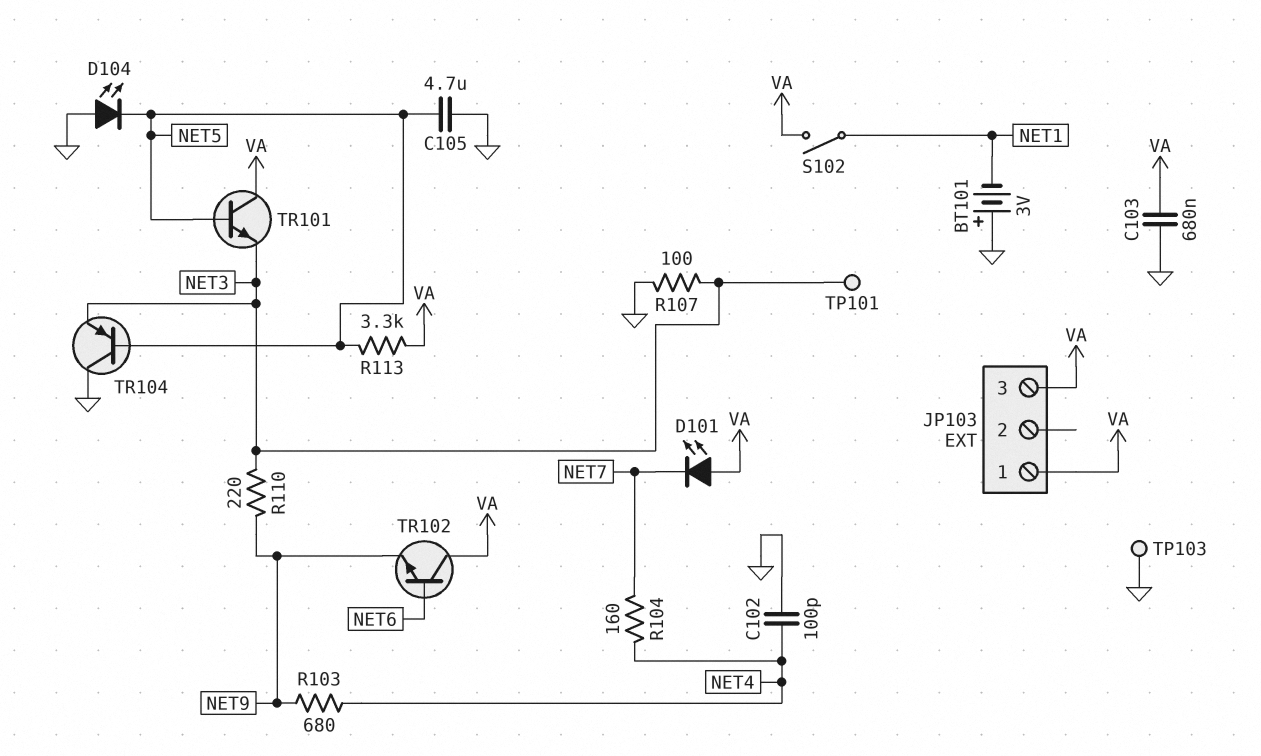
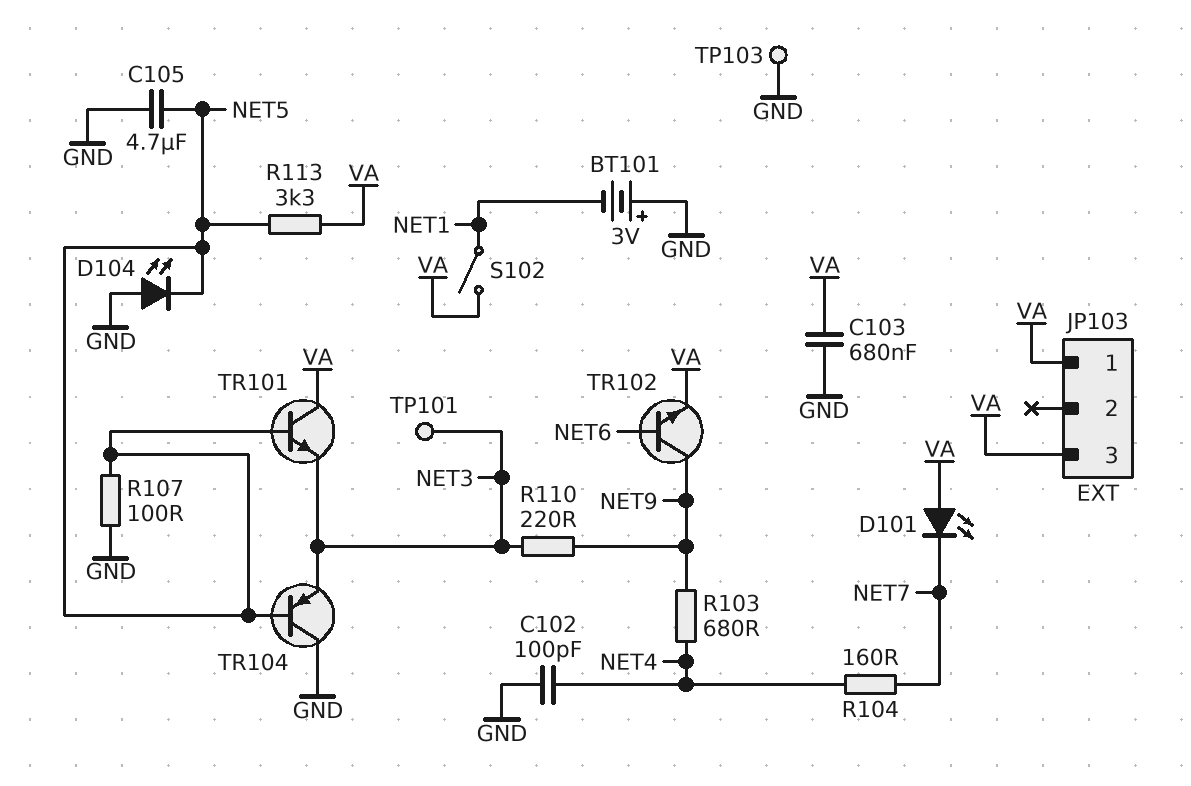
R107: 100 (GND, NET3) -> 100 (GND, NET5)
TR102: NPN (B NET6, C VA, E NET9) -> NPN (B NET6, C NET9, E VA)

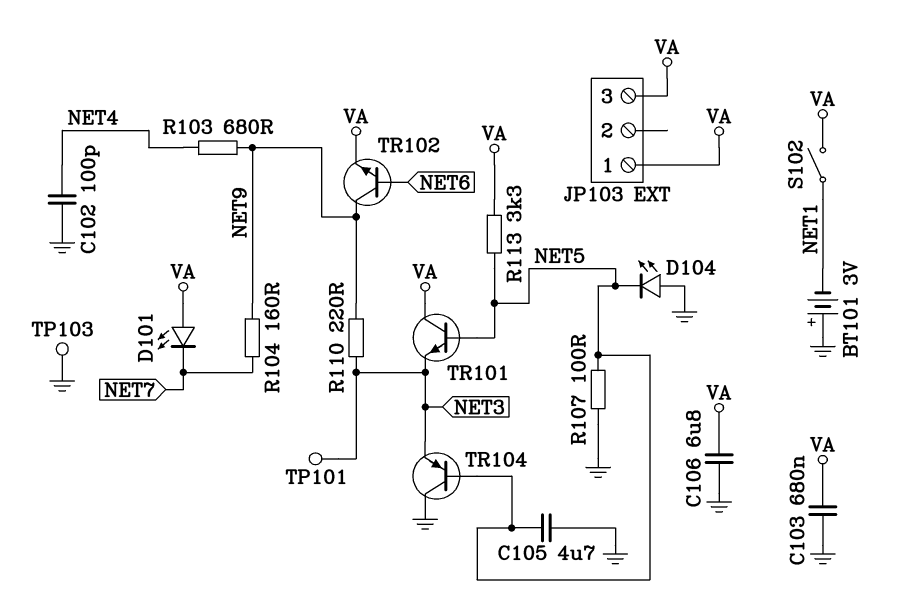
C106: none -> 6.8uF (GND, VA)
R104: 160 (NET4, NET7) -> 160 (NET7, NET9)

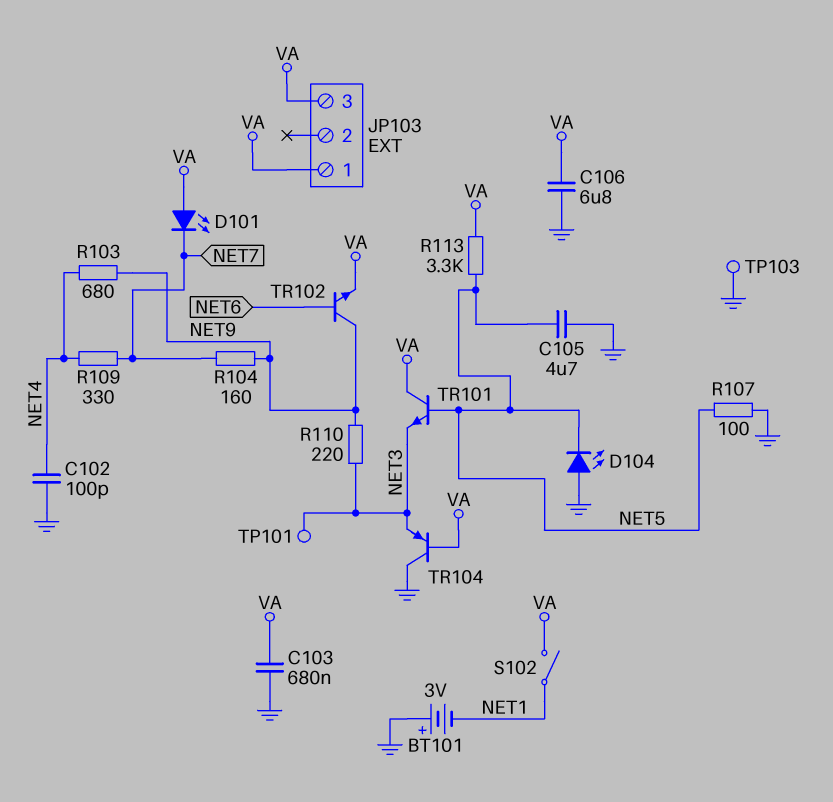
R109: none -> 330 (NET4, NET7)
TR104: PNP (B NET5, C GND, E NET3) -> PNP (B VA, C GND, E NET3)

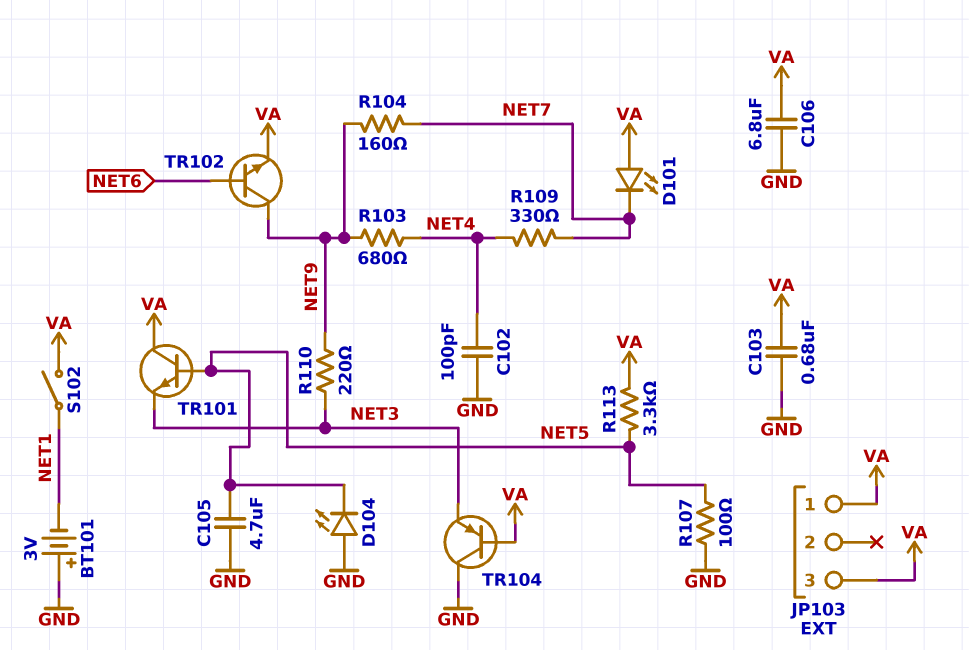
TP101: test point (NET3) -> none
TP103: test point (GND) -> none

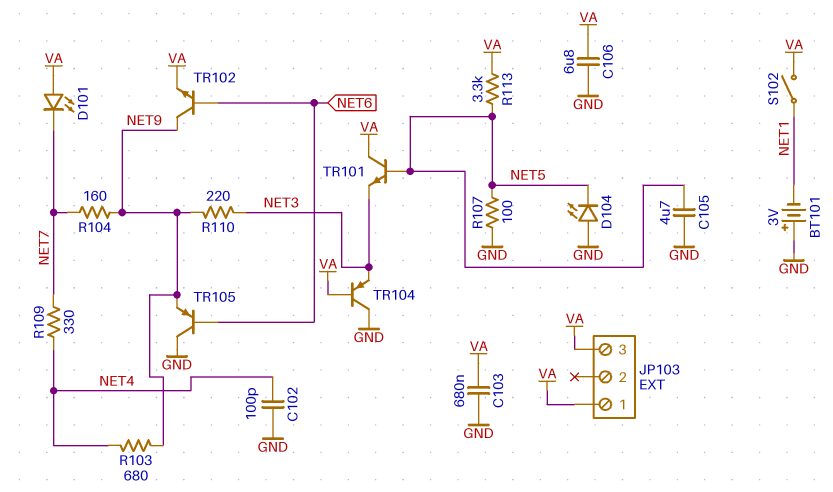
TR105: none -> PNP (B NET6, C GND, E NET9)

